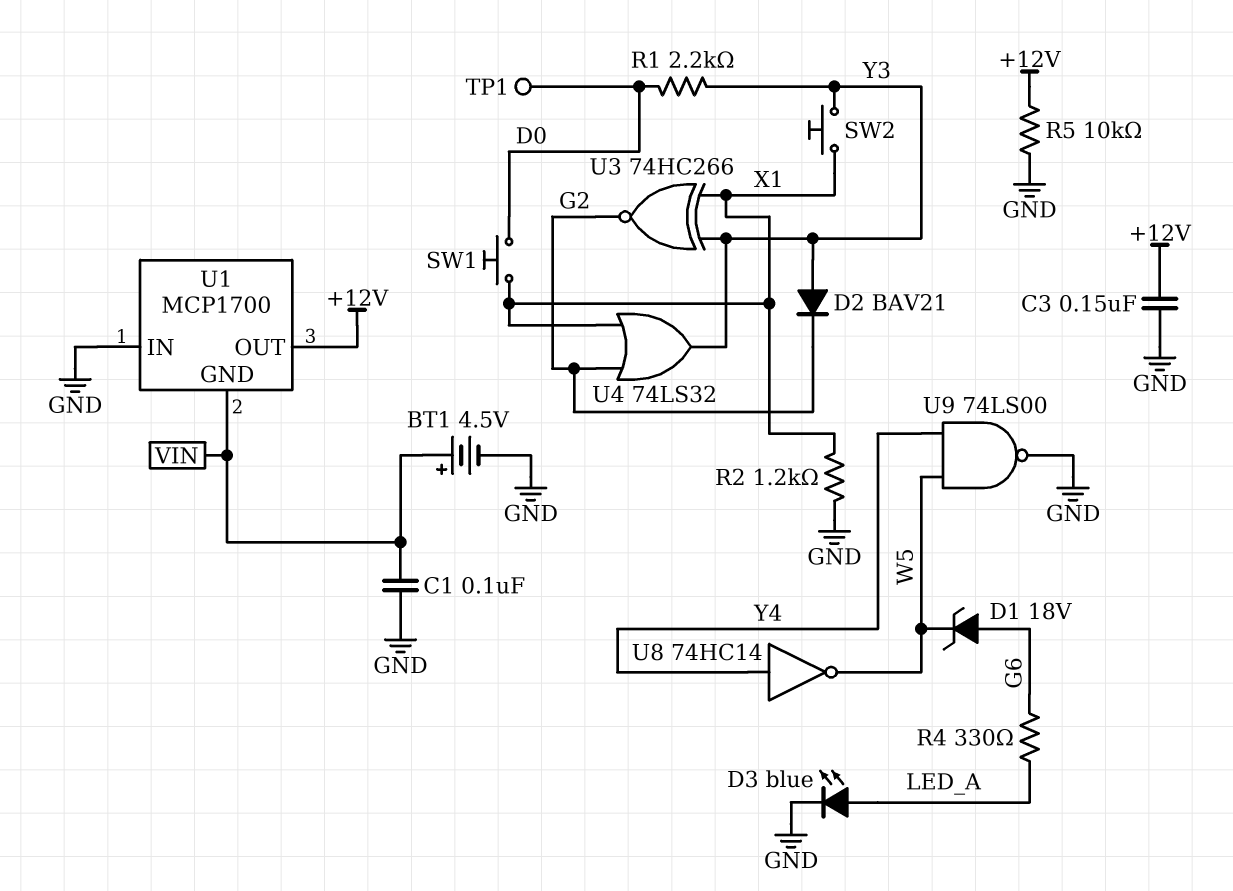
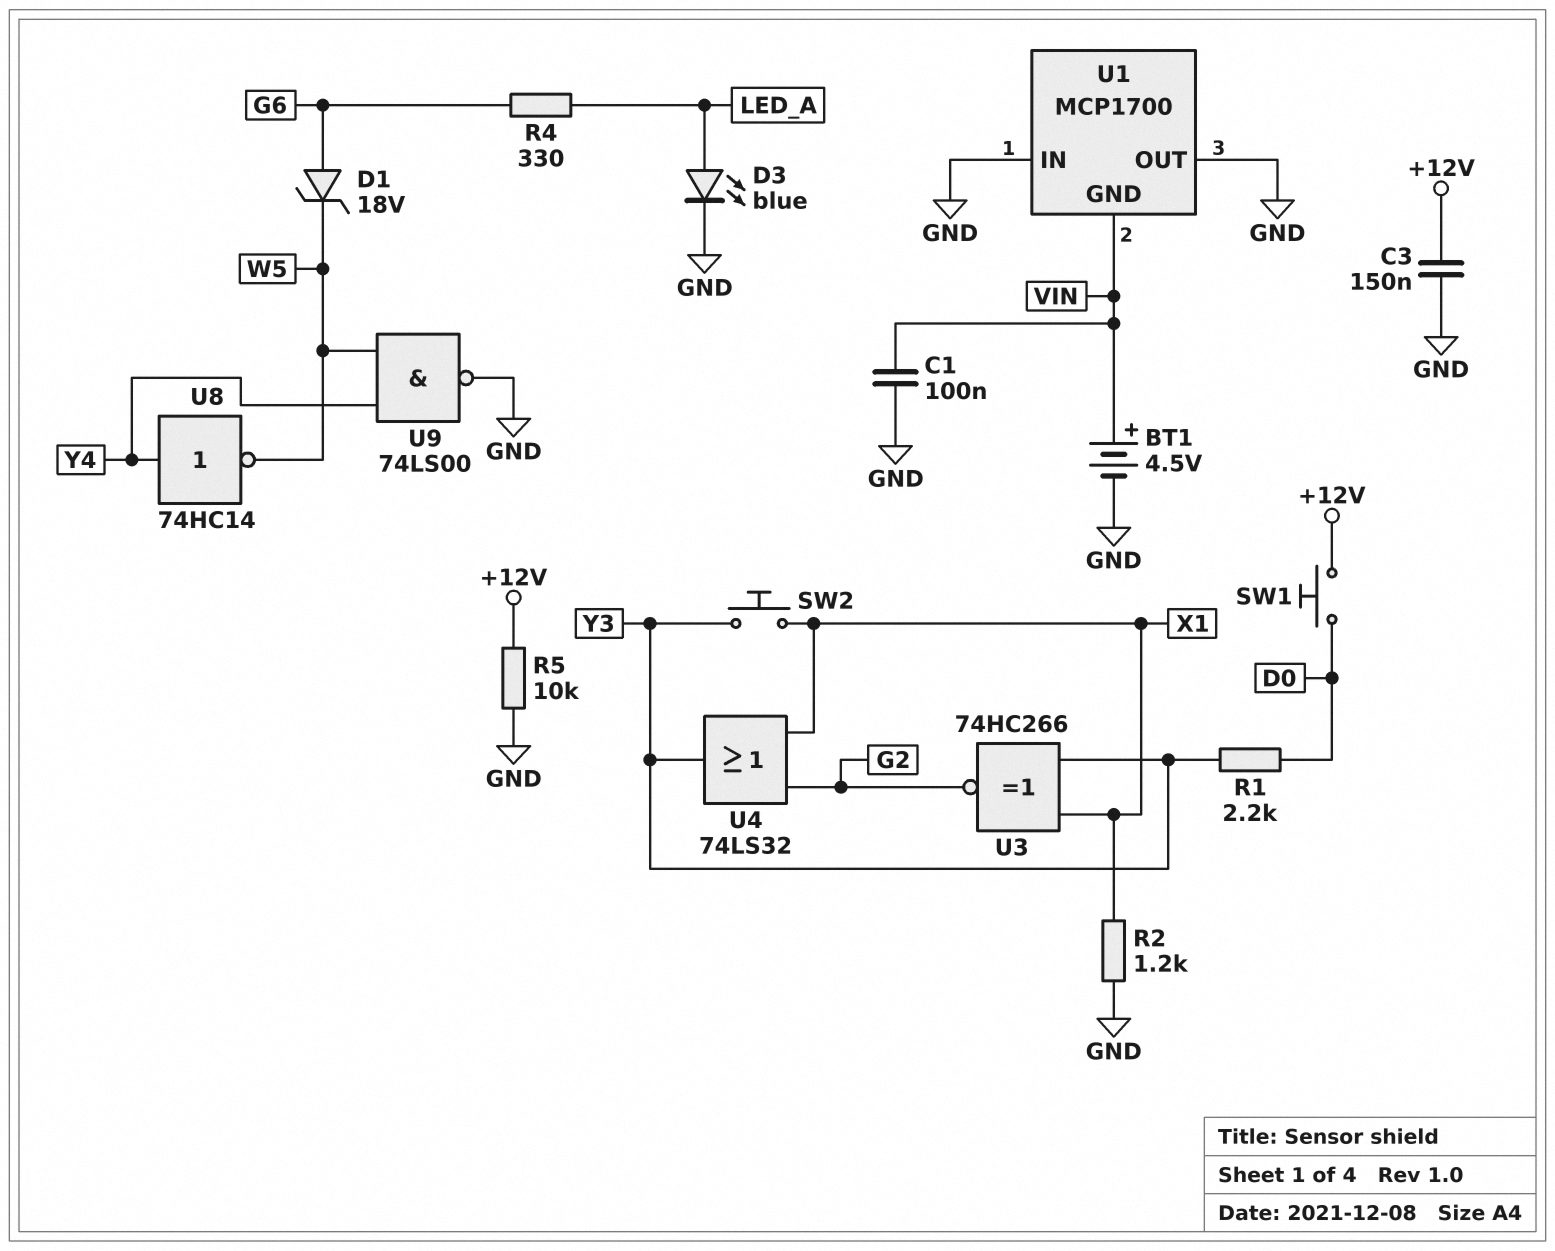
D2: diode BAV21 (A Y3, K G2) -> none
SW1: button (D0, X1) -> button (+12V, D0)
TP1: test point (D0) -> none
U1 pin OUT: +12V -> GND

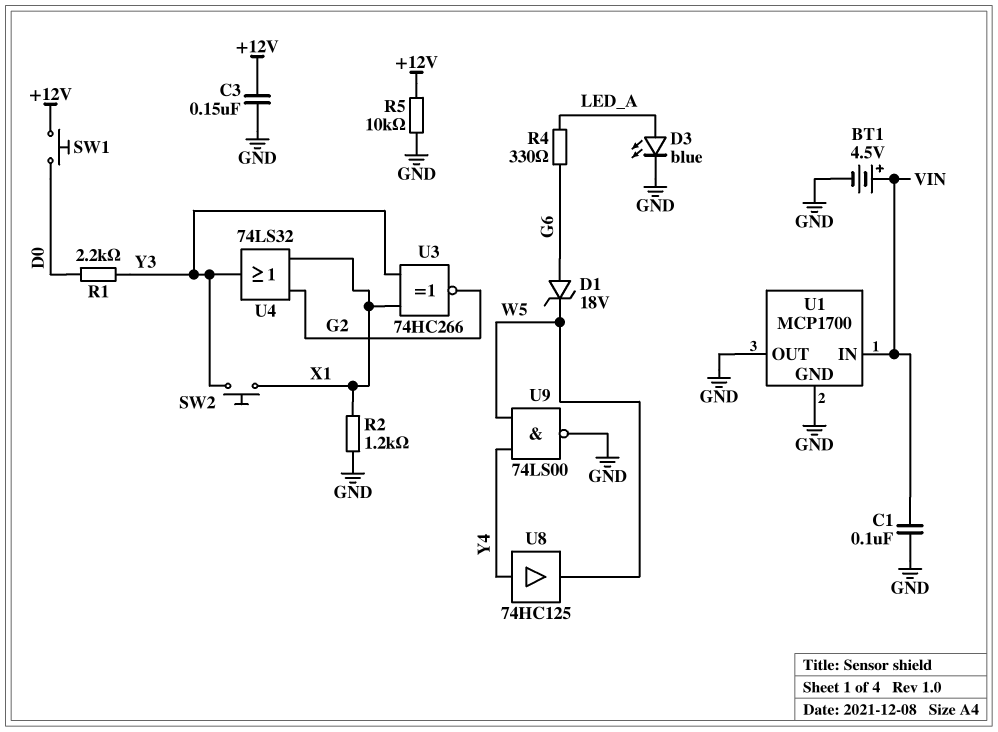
U1 pin GND: VIN -> GND
U1 pin IN: GND -> VIN
U8: NOT 74HC14 (in Y4, out W5) -> buffer 74HC125 (in Y4, out W5)

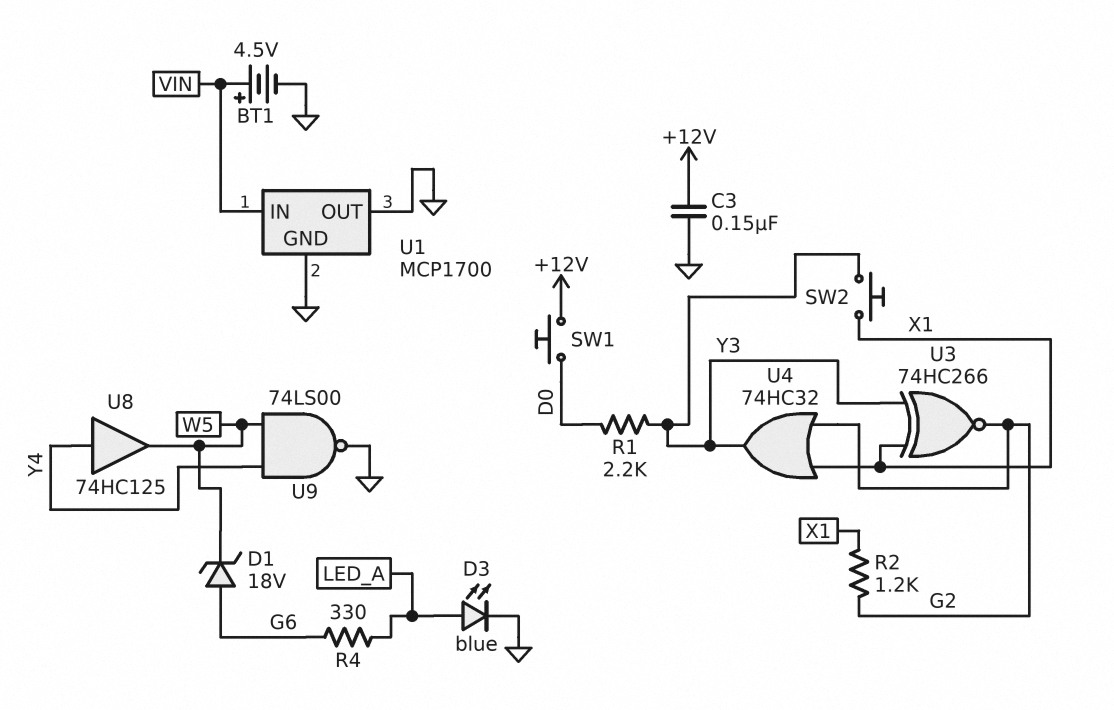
C1: 100nF (GND, VIN) -> none
R2: 1.2k (GND, X1) -> 1.2k (G2, X1)
R5: 10k (+12V, GND) -> none
U4: OR 74LS32 (in G2, in X1, out Y3) -> OR 74HC32 (in G2, in X1, out Y3)

